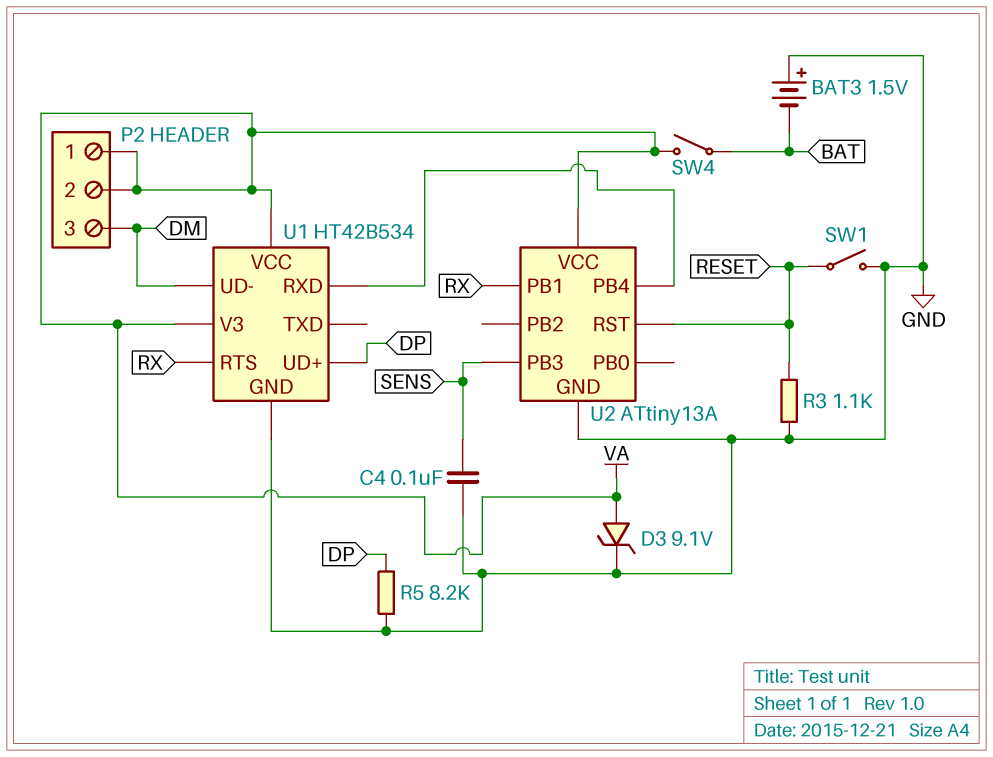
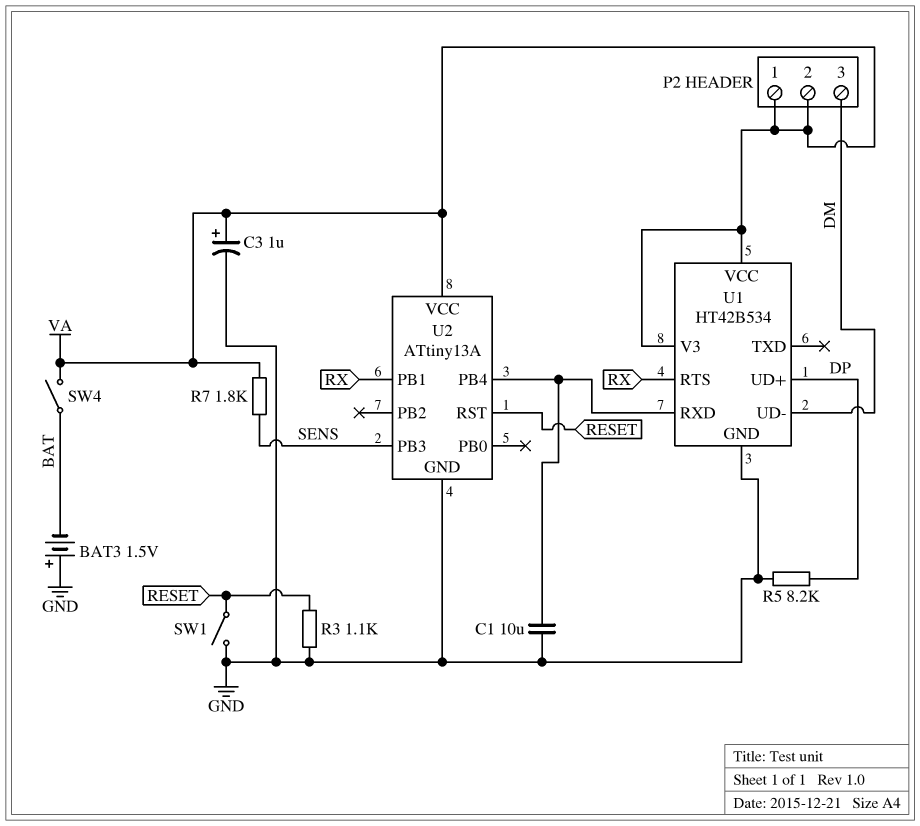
C1: none -> 10uF (GND, U1/RXD)
C3: none -> 1uF (plus VA, minus GND)
C4: 100nF (GND, SENS) -> none
D3: zener 9.1V (A VA, K GND) -> none
R7: none -> 1.8k (SENS, VA)

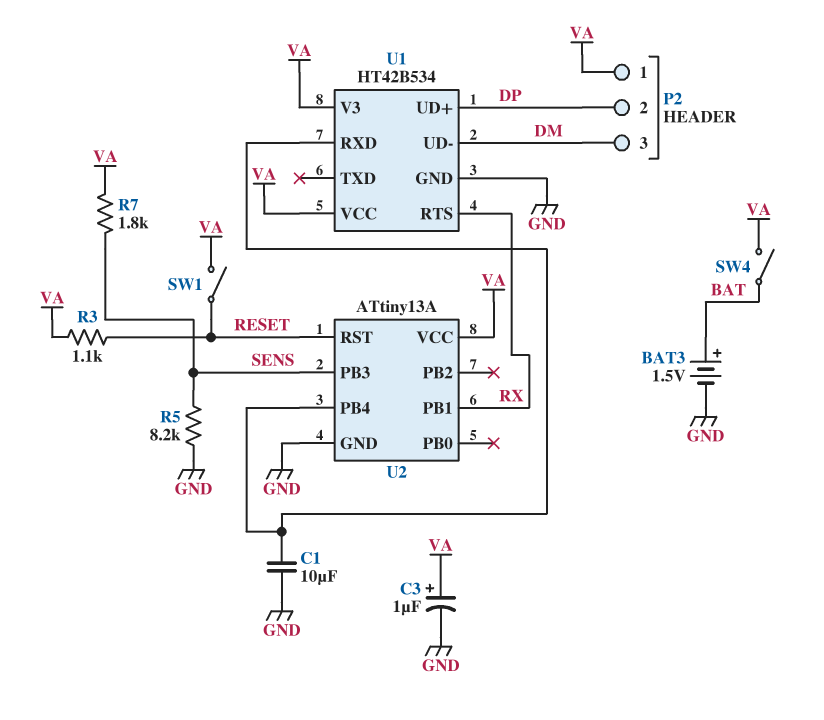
BAT3: 1.5V (plus GND, minus BAT) -> 1.5V (plus BAT, minus GND)
P2 pin 2: VA -> DP
R3: 1.1k (GND, RESET) -> 1.1k (RESET, VA)
R5: 8.2k (DP, GND) -> 8.2k (GND, SENS)
SW1: switch (GND, RESET) -> switch (RESET, VA)

